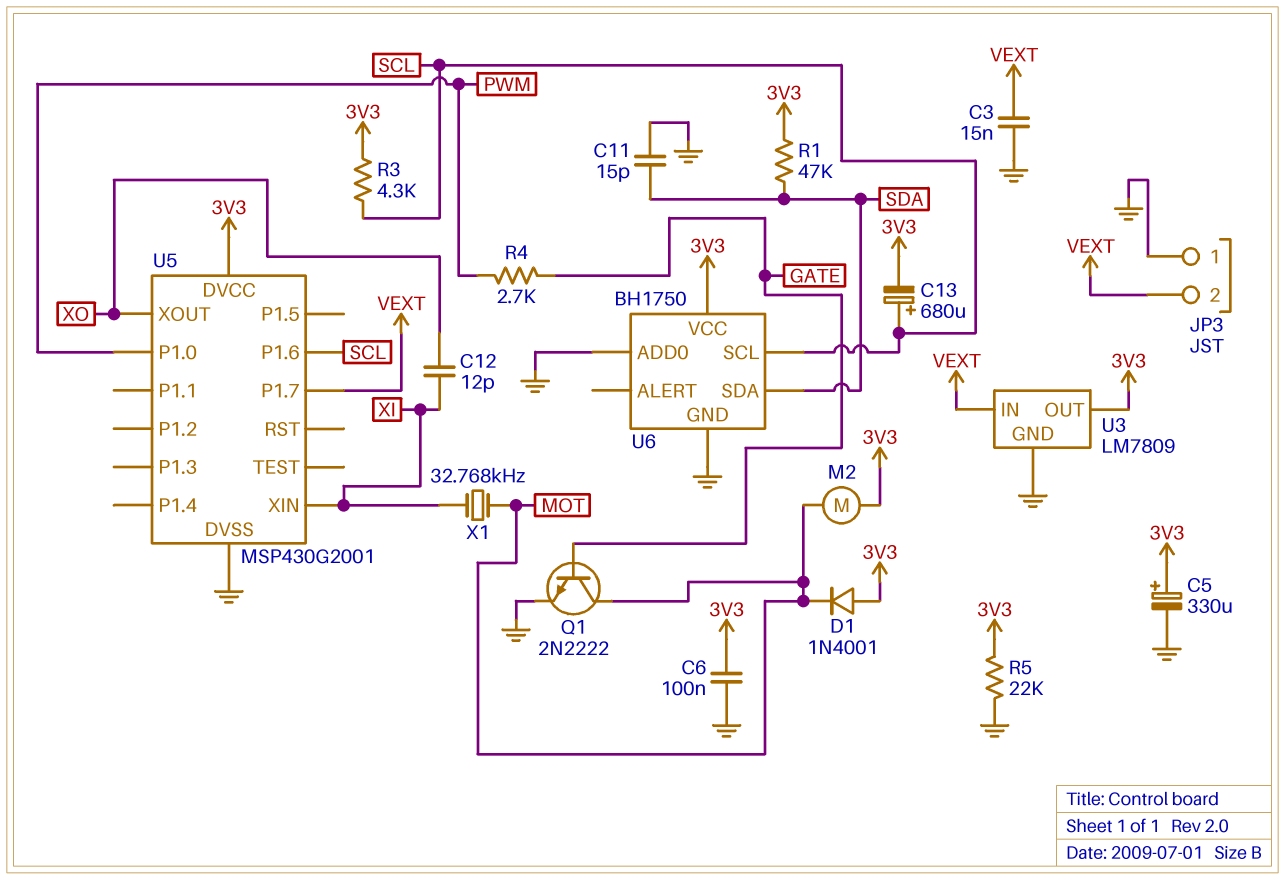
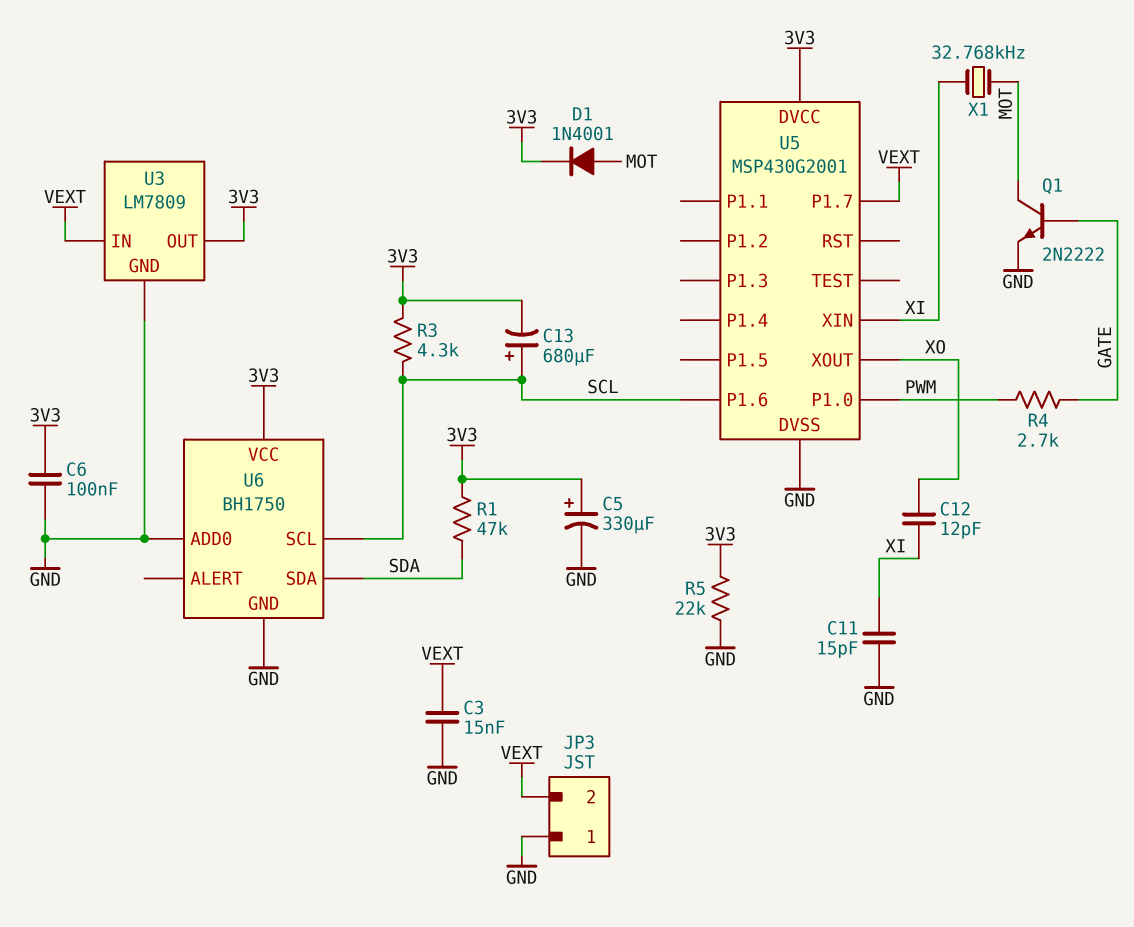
C11: 15pF (GND, SDA) -> 15pF (GND, XI)
D1: diode 1N4001 (A 3V3, K MOT) -> diode 1N4001 (A MOT, K 3V3)
M2: motor (3V3, MOT) -> none

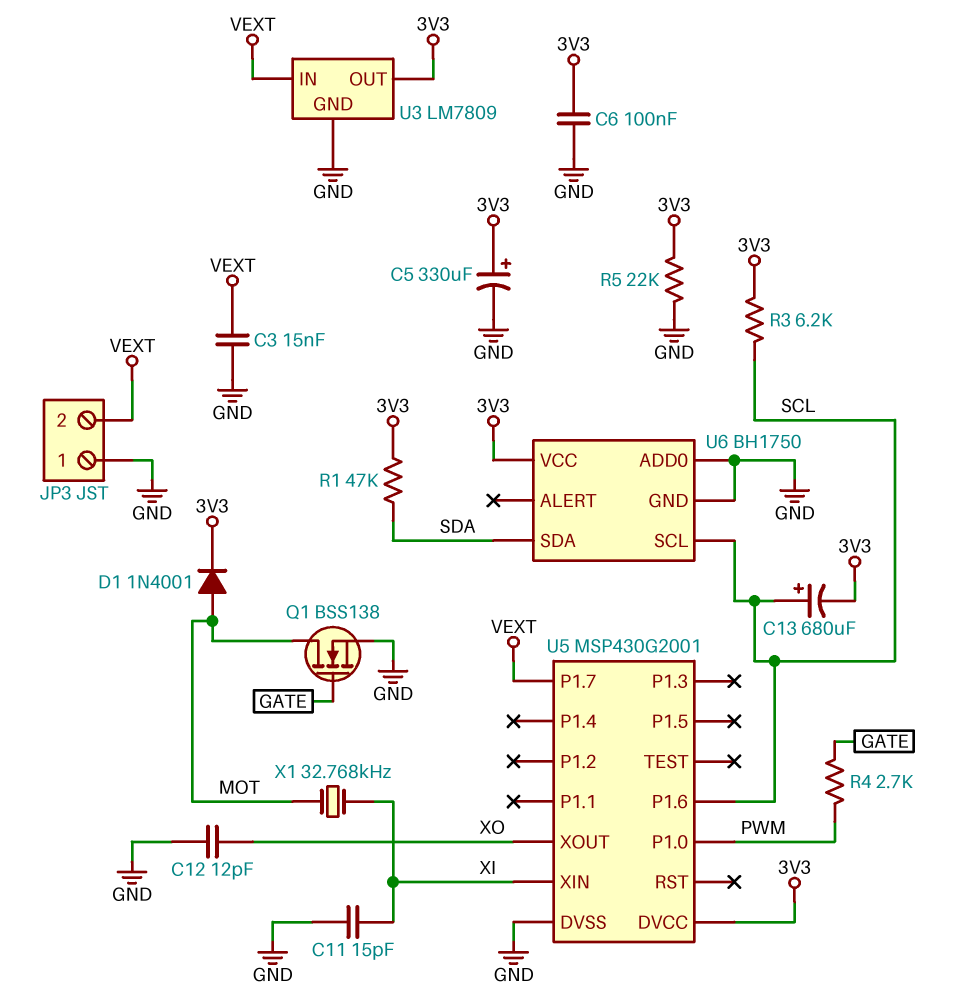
C12: 12pF (XI, XO) -> 12pF (GND, XO)
Q1: NPN 2N2222 (B GATE, C MOT, E GND) -> NMOS BSS138 (G GATE, D MOT, S GND)
R3: 4.3k (3V3, SCL) -> 6.2k (3V3, SCL)

